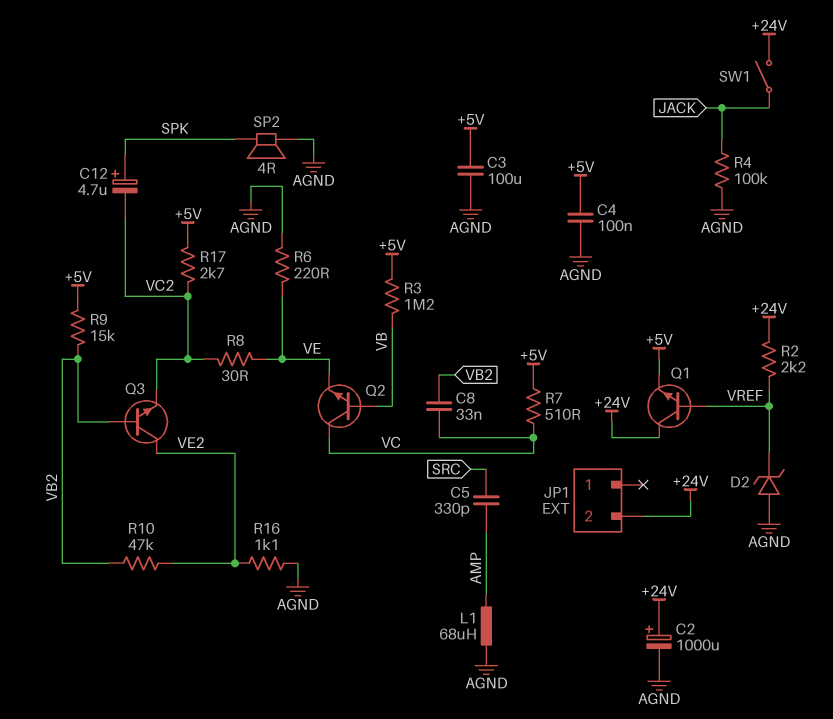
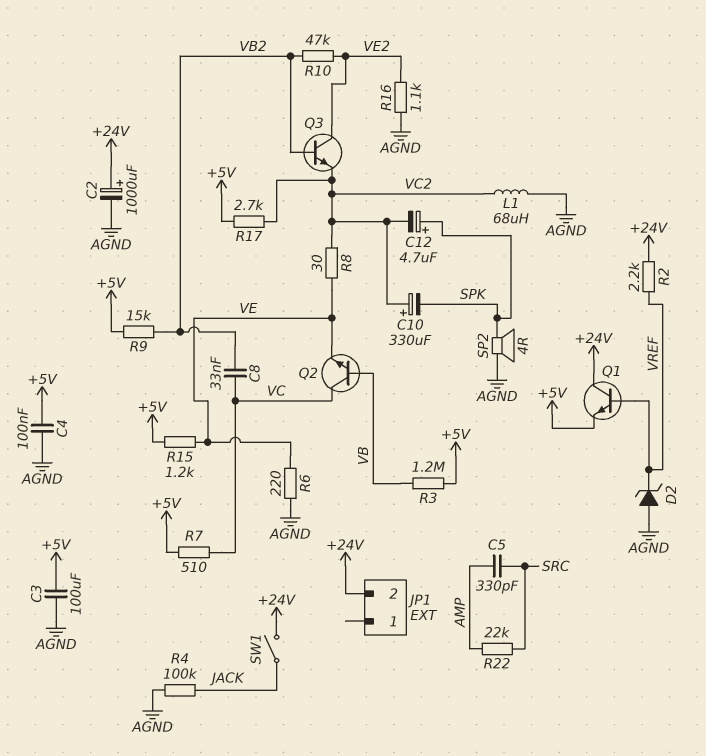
C10: none -> 330uF (plus VC2, minus SPK)
L1: 68uH (AGND, AMP) -> 68uH (AGND, VC2)
R15: none -> 1.2k (+5V, VE)
R22: none -> 22k (AMP, SRC)

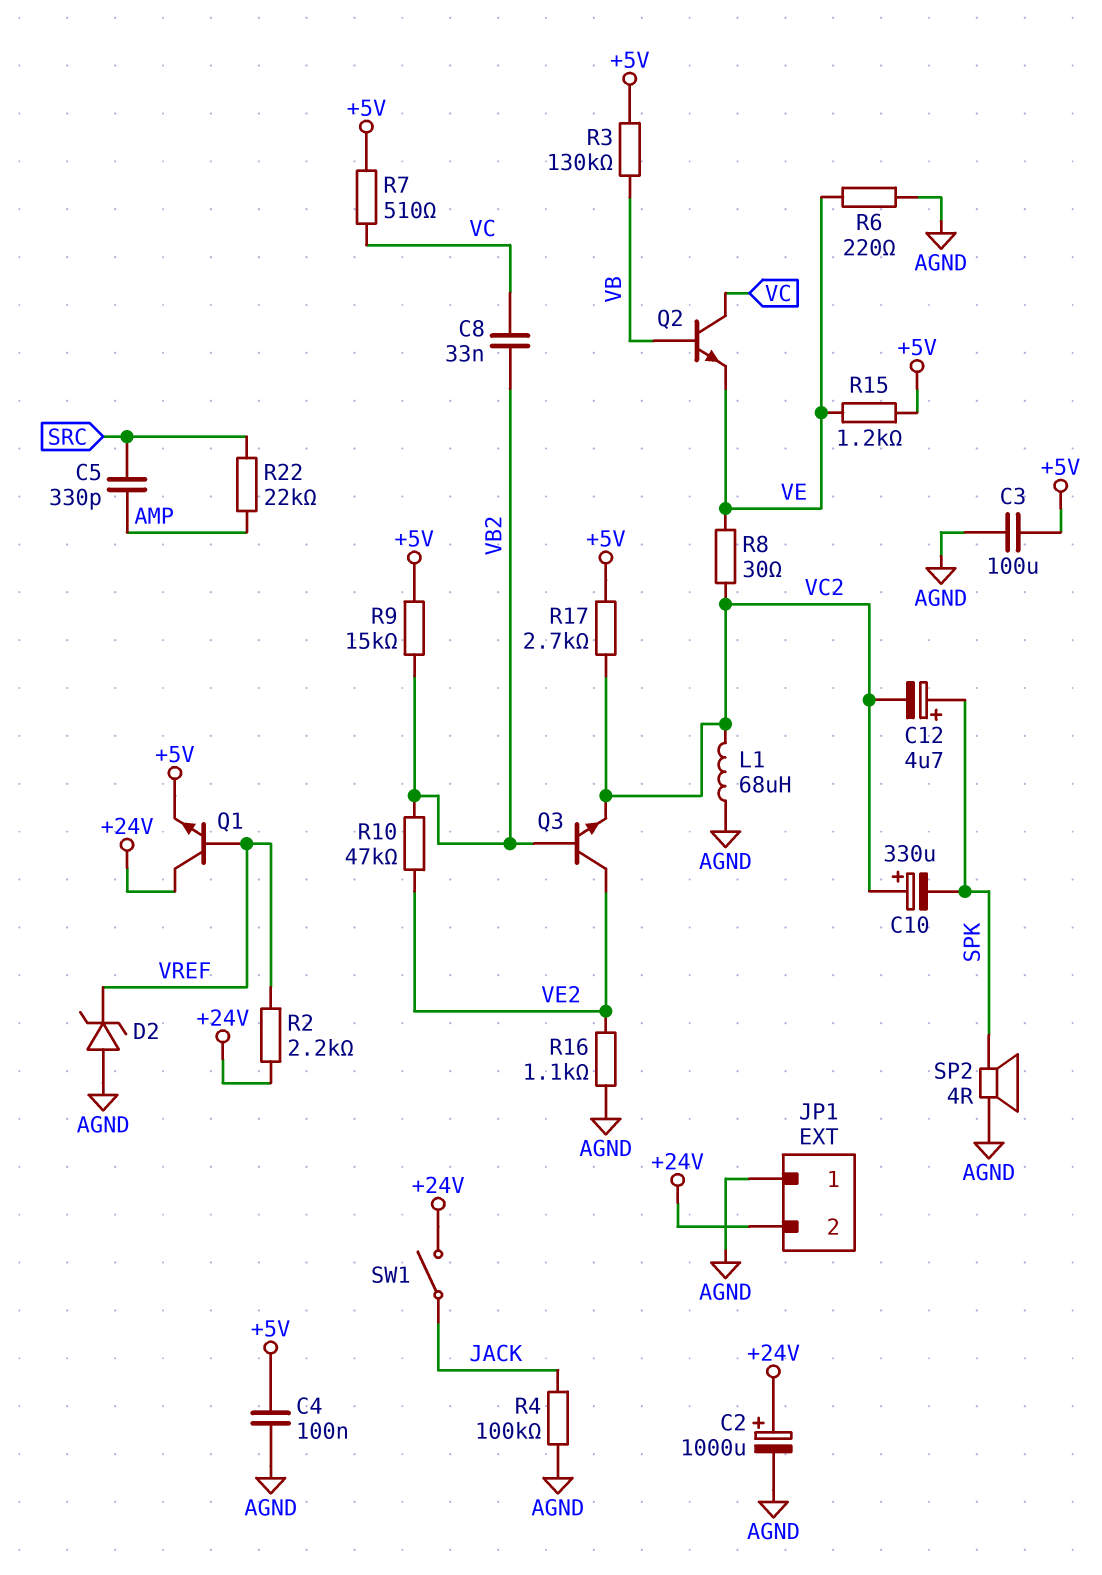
JP1 pin 1: none -> AGND
R3: 1.2M (+5V, VB) -> 130k (+5V, VB)

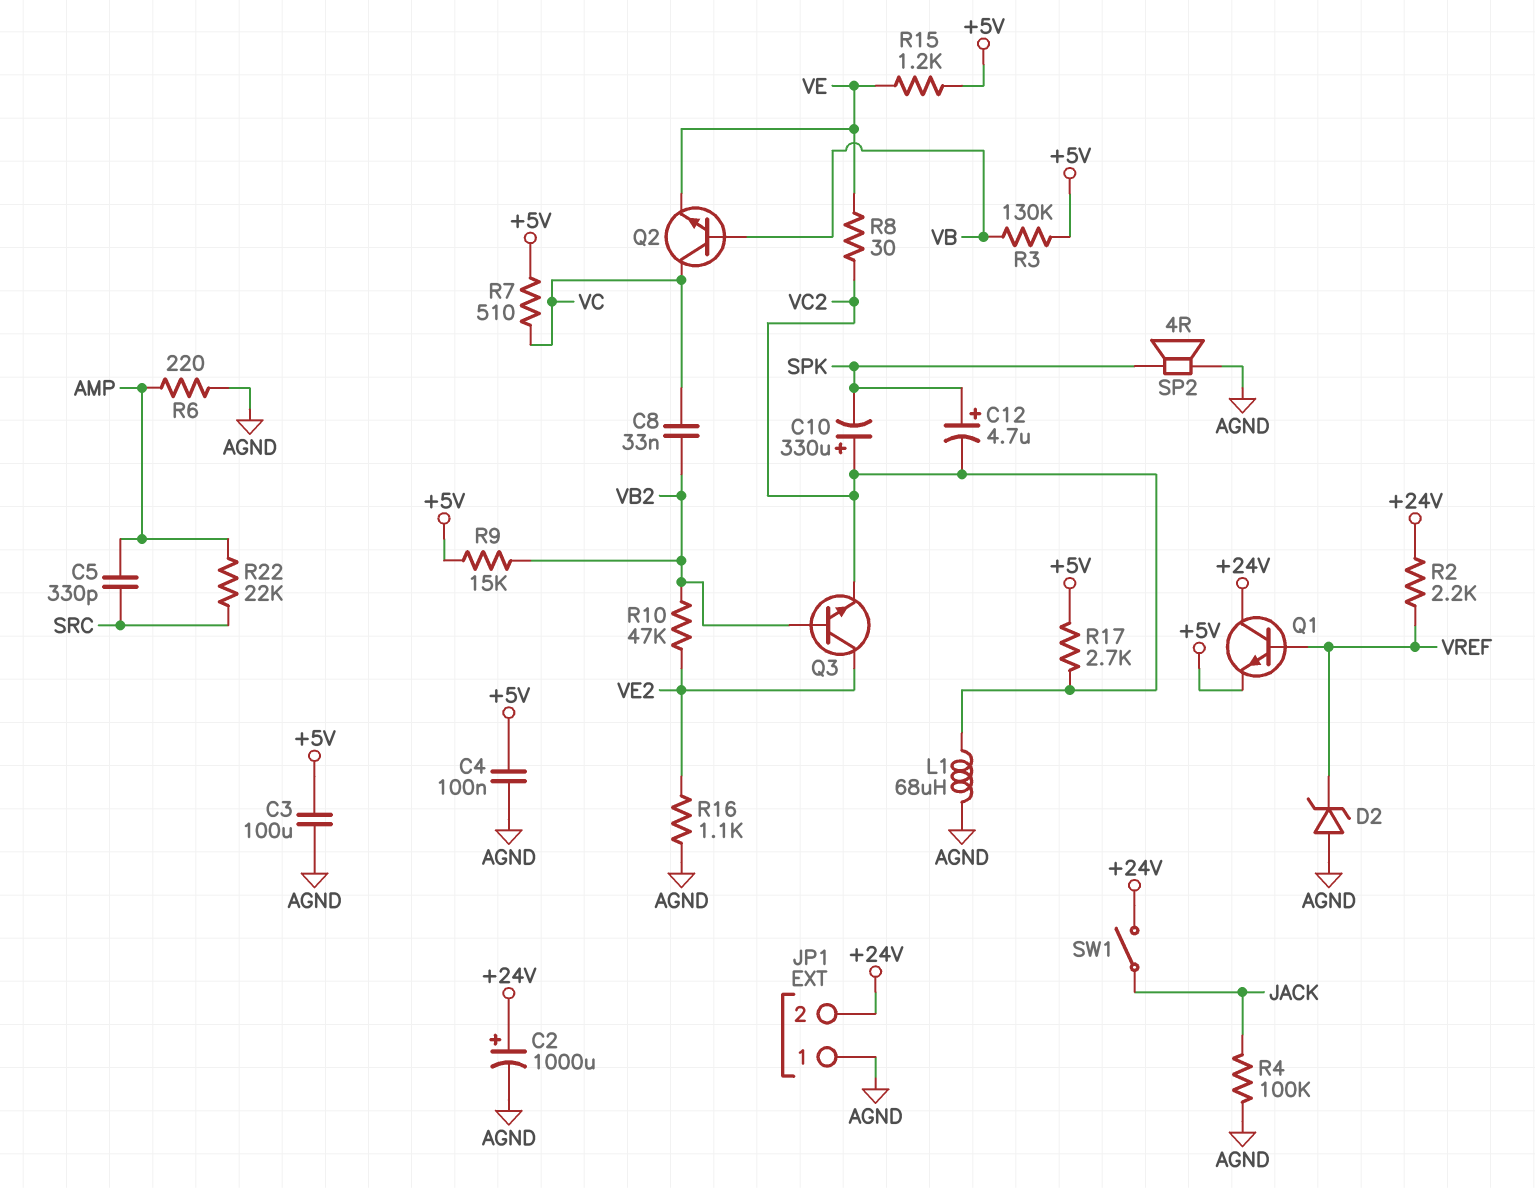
R6: 220 (AGND, VE) -> 220 (AGND, AMP)

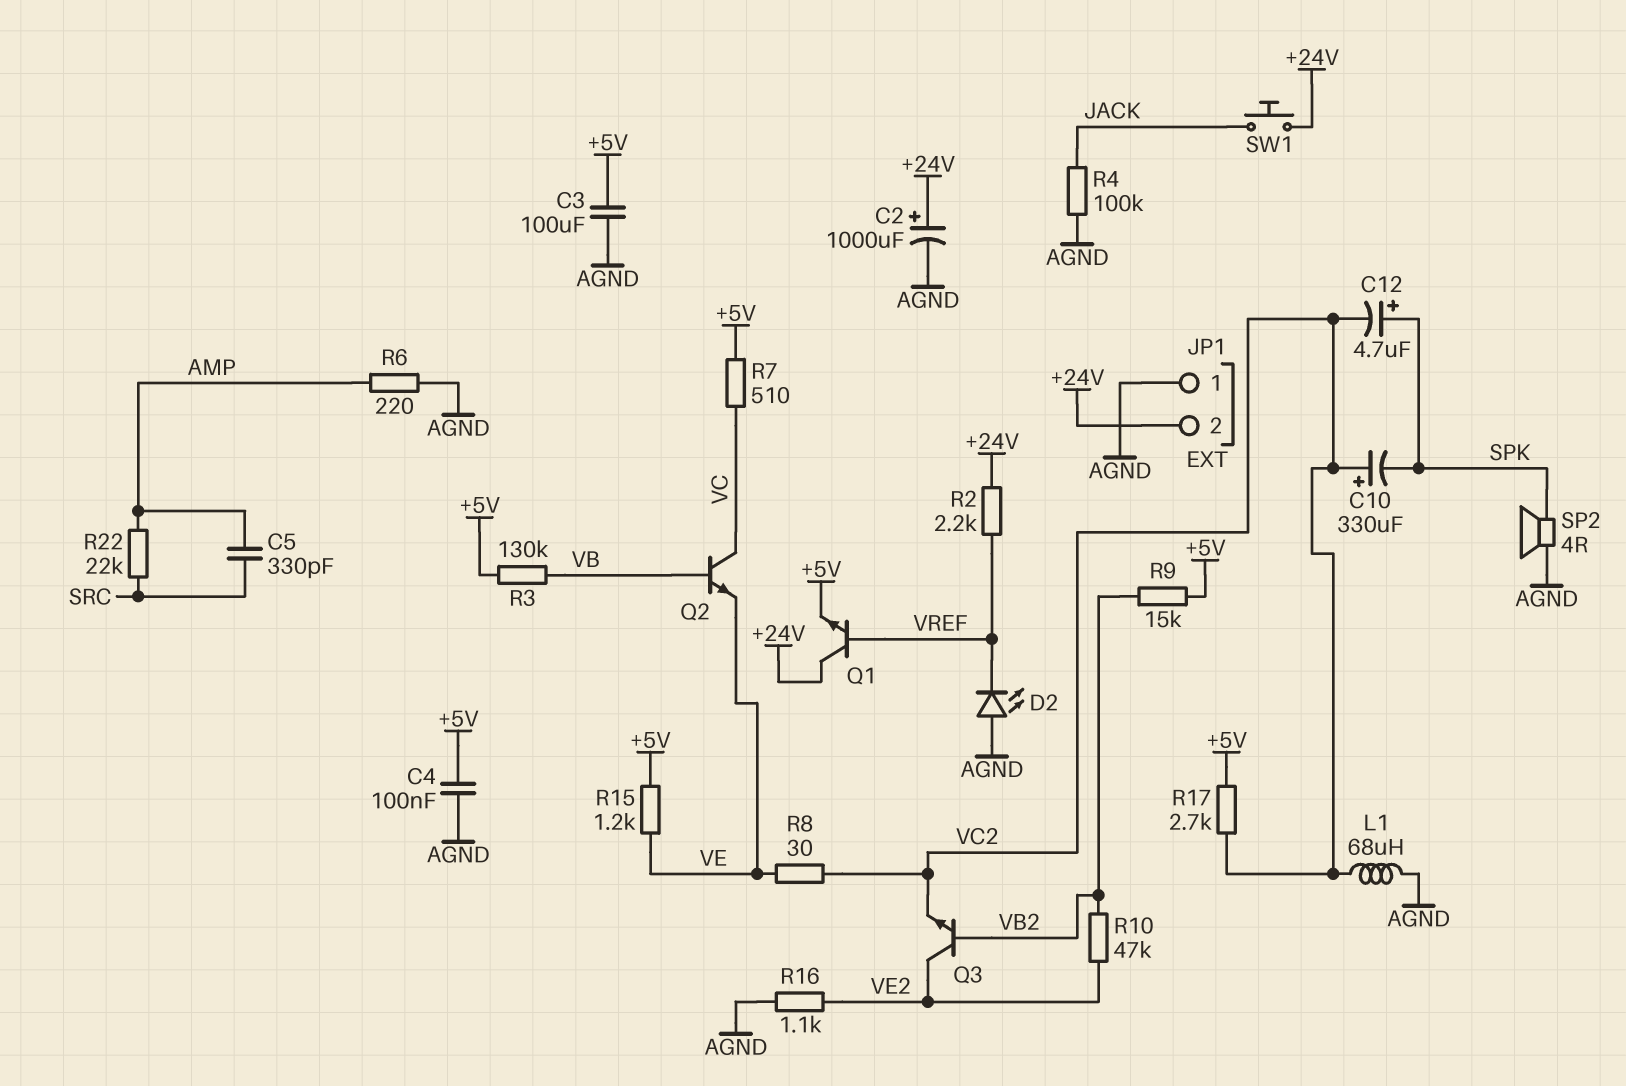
C8: 33nF (VB2, VC) -> none
D2: zener (A AGND, K VREF) -> LED (A AGND, K VREF)
SW1: switch (+24V, JACK) -> button (+24V, JACK)

